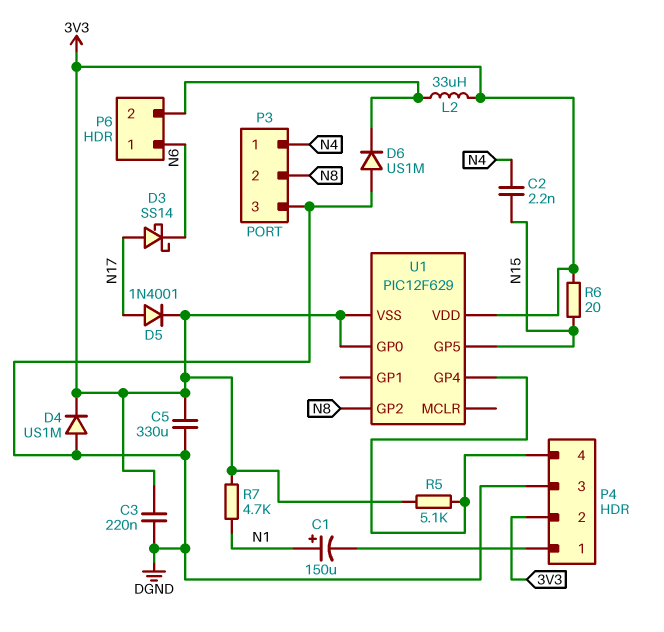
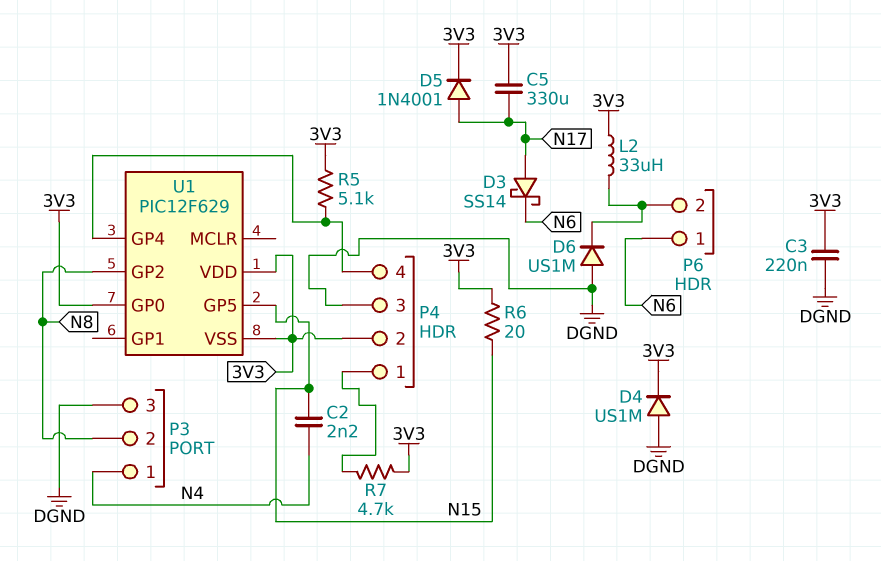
C1: 150uF (plus N1, minus P4/1) -> none
C5: 330uF (3V3, DGND) -> 330uF (3V3, N17)
R7: 4.7k (3V3, N1) -> 4.7k (3V3, P4/1)

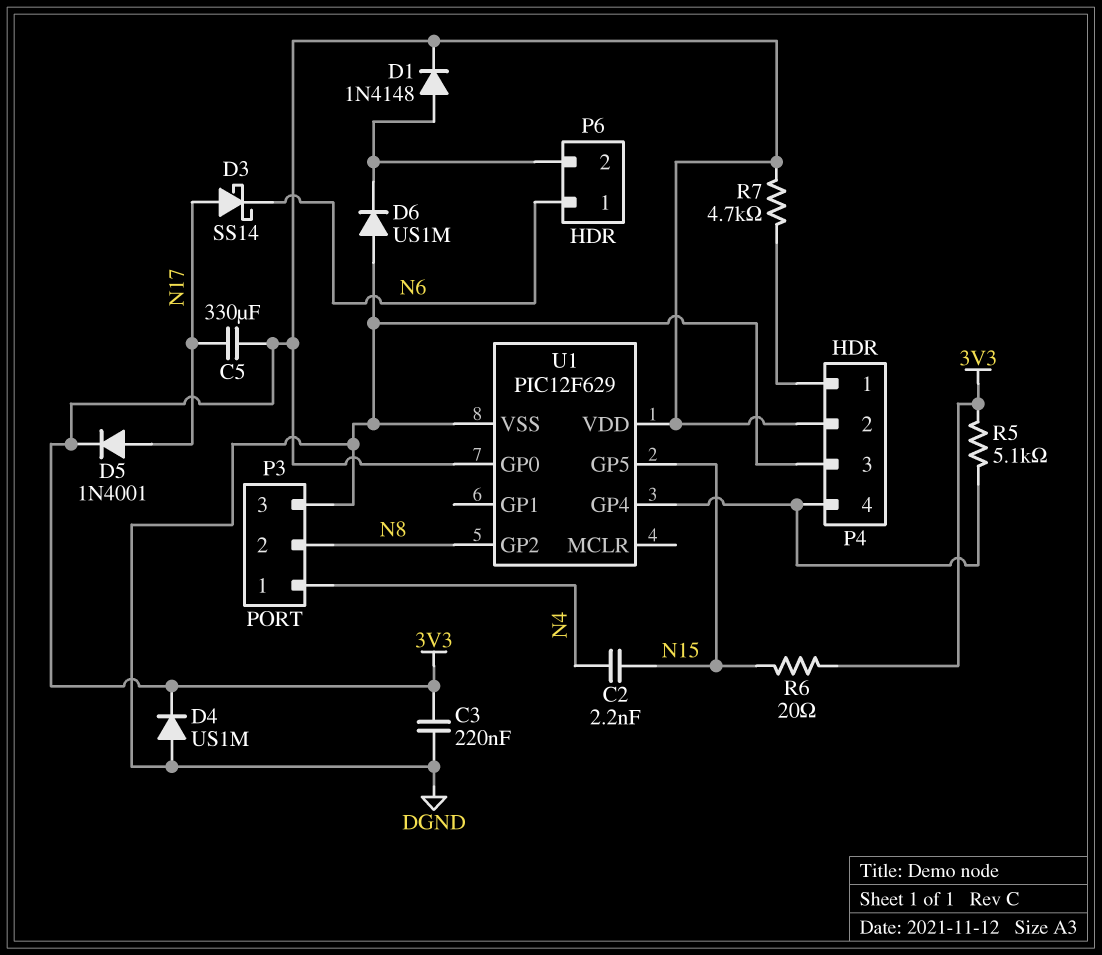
D1: none -> diode 1N4148 (A P6/2, K 3V3)
L2: 33uH (3V3, P6/2) -> none
U1 pin VSS: 3V3 -> DGND

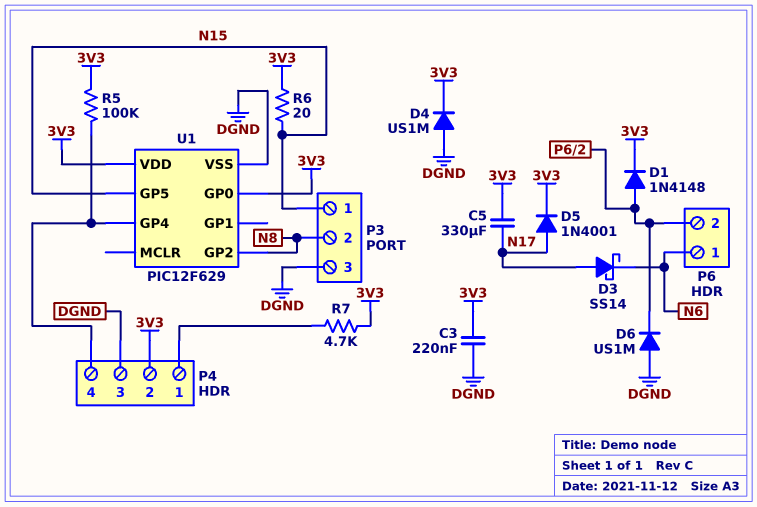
C2: 2.2nF (N4, N15) -> none
P3 pin 1: N4 -> N15
R5: 5.1k (3V3, P4/4) -> 100k (3V3, P4/4)

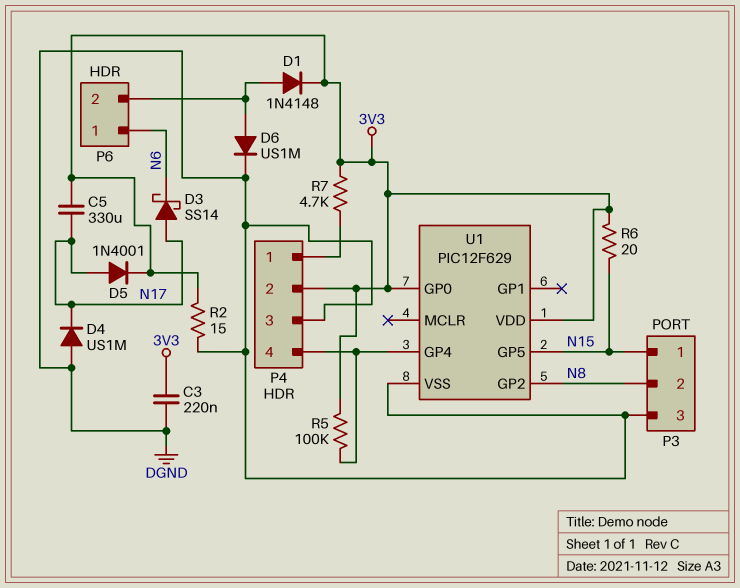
D4: diode US1M (A DGND, K 3V3) -> diode US1M (A DGND, K N17)
D6: diode US1M (A DGND, K P6/2) -> diode US1M (A P6/2, K DGND)
R2: none -> 15 (3V3, DGND)

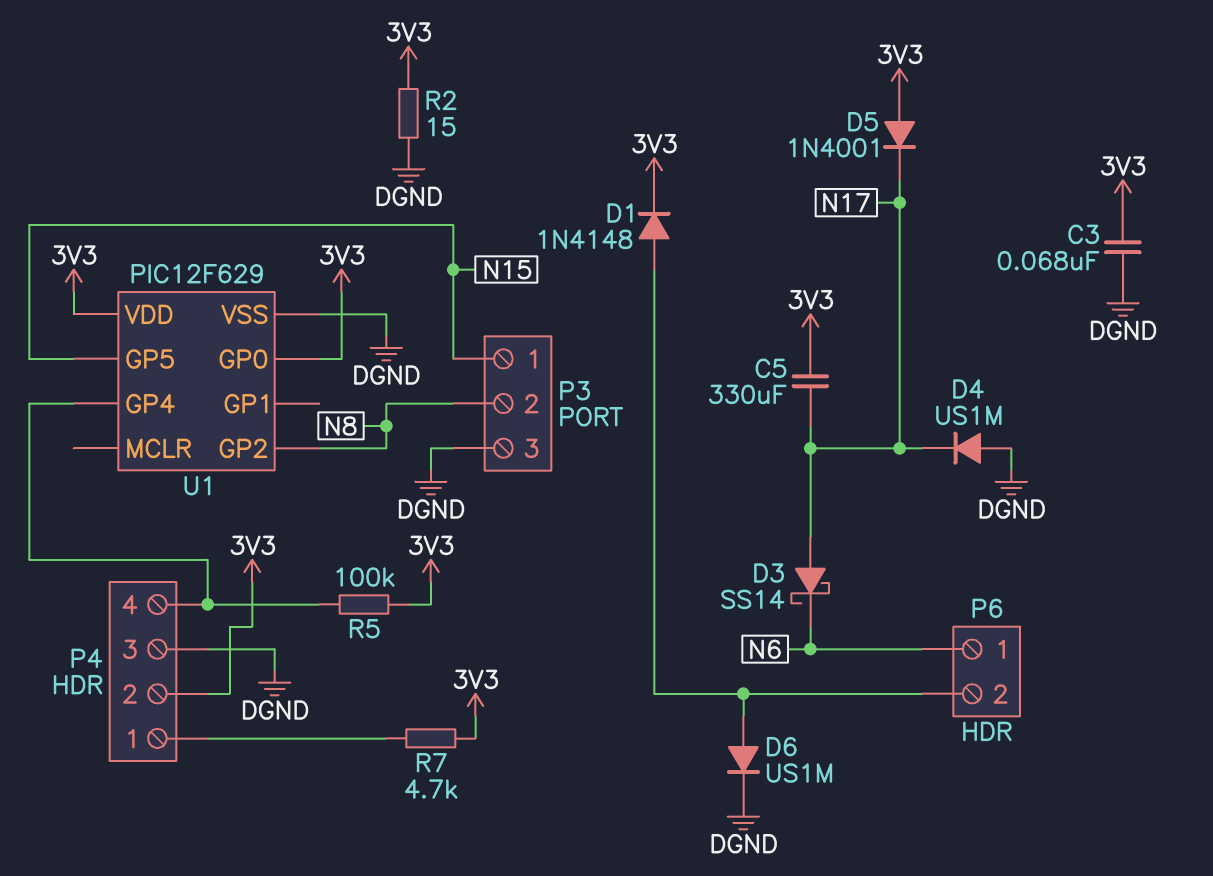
C3: 220nF (3V3, DGND) -> 68nF (3V3, DGND)
D5: diode 1N4001 (A N17, K 3V3) -> diode 1N4001 (A 3V3, K N17)
R6: 20 (3V3, N15) -> none

